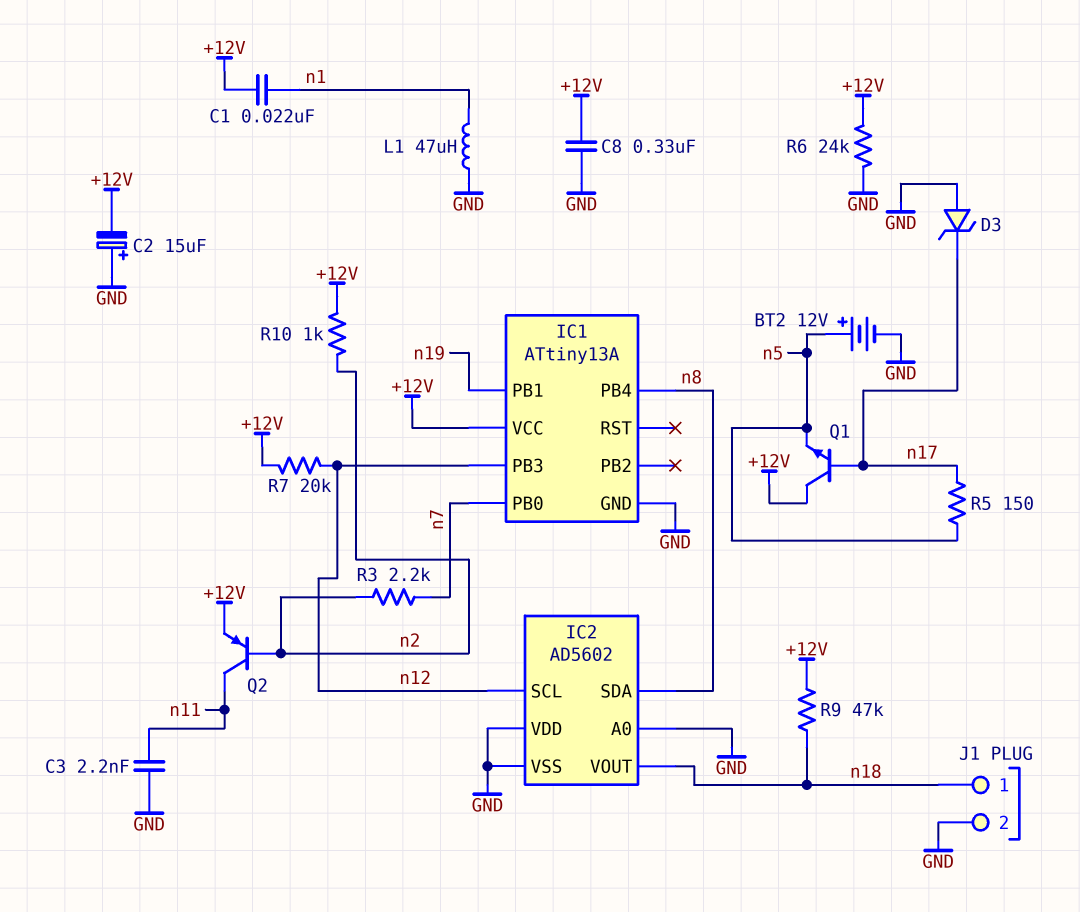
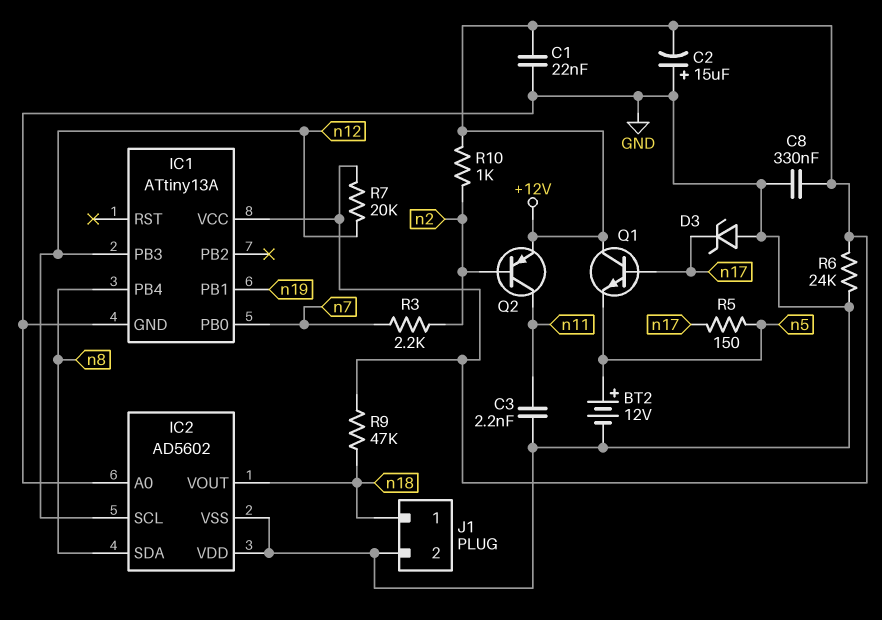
C1: 22nF (+12V, n1) -> 22nF (+12V, GND)
L1: 47uH (GND, n1) -> none

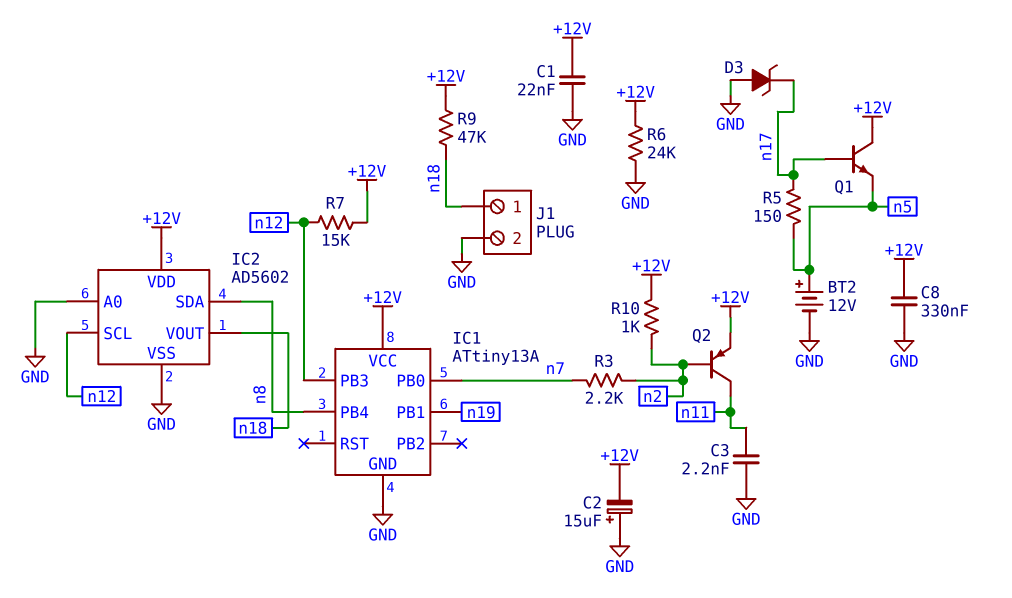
IC2 pin VDD: GND -> +12V
R7: 20k (+12V, n12) -> 15k (+12V, n12)

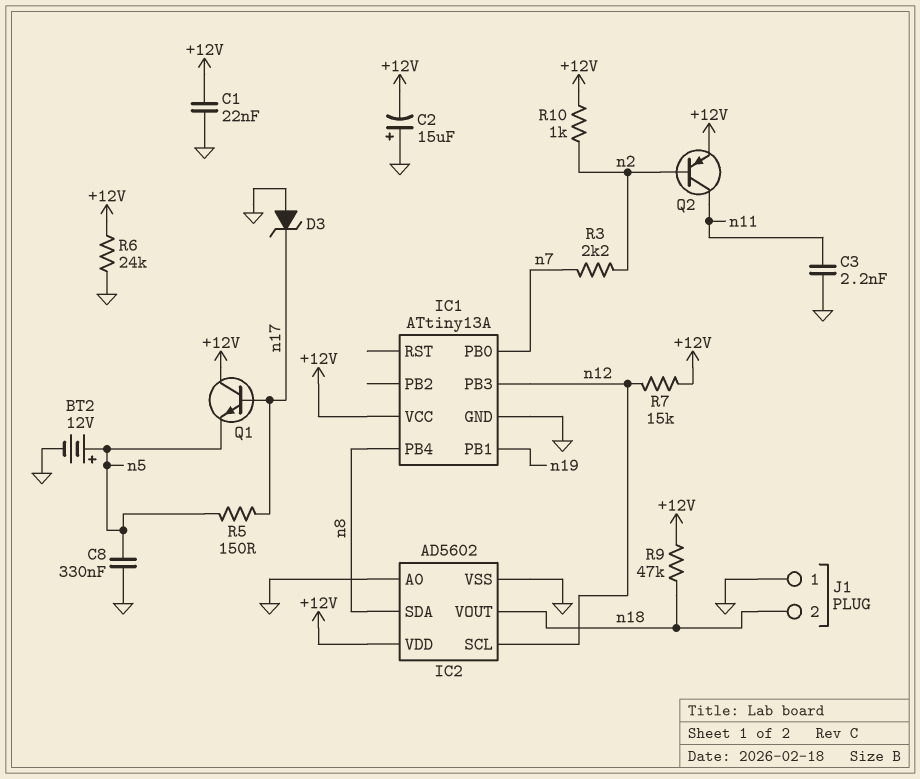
C8: 330nF (+12V, GND) -> 330nF (GND, n5)
J1 pin 1: n18 -> GND
J1 pin 2: GND -> n18

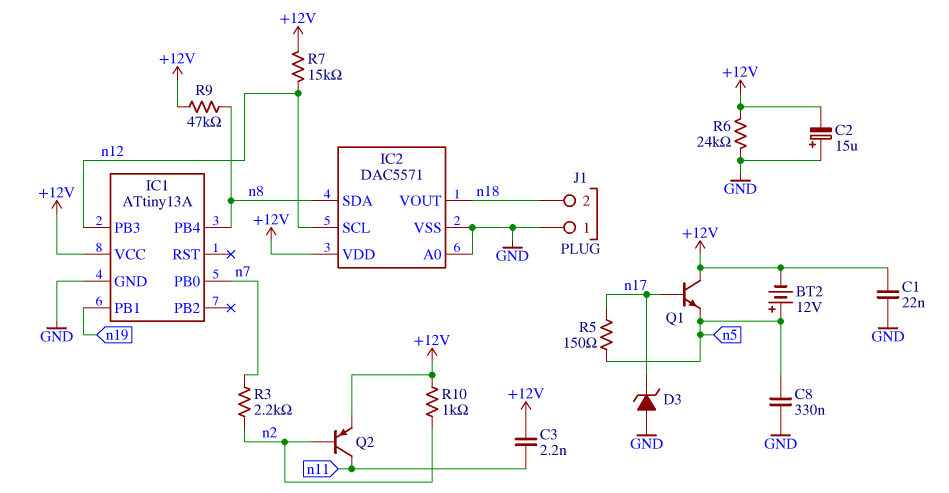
BT2: 12V (plus n5, minus GND) -> 12V (plus n5, minus +12V)
C3: 2.2nF (GND, n11) -> 2.2nF (+12V, n11)
IC2: AD5602 -> DAC5571
R9: 47k (+12V, n18) -> 47k (+12V, n8)

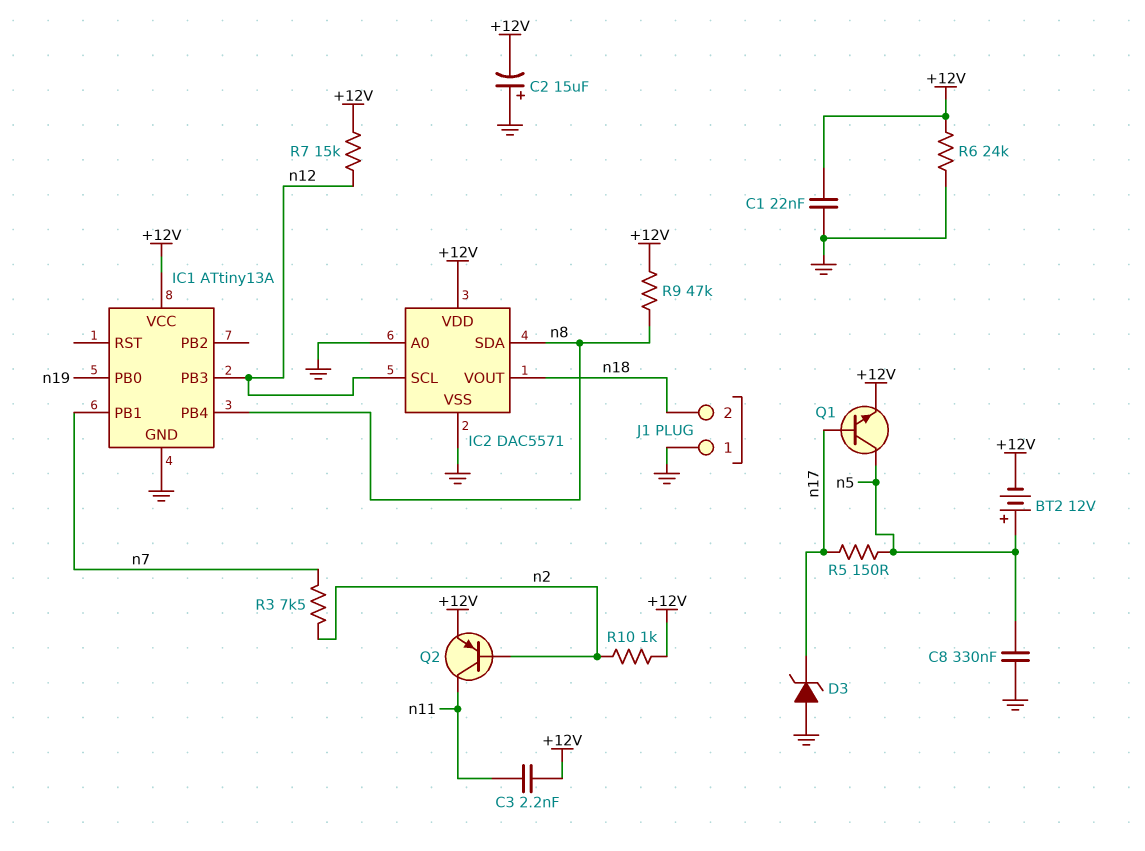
IC1 pin PB0: n7 -> n19
IC1 pin PB1: n19 -> n7
Q1: NPN (B n17, C +12V, E n5) -> NPN (B n17, C n5, E +12V)
R3: 2.2k (n2, n7) -> 7.5k (n2, n7)

